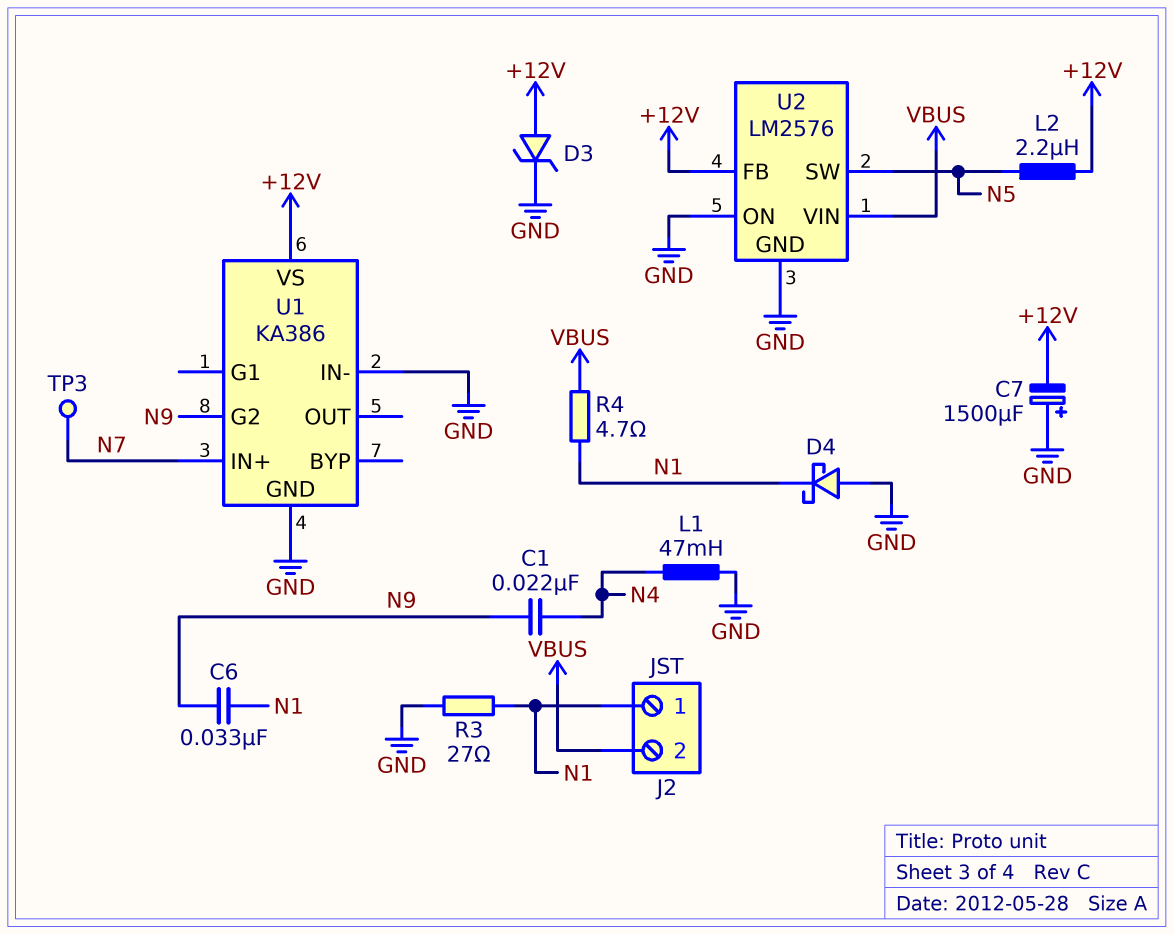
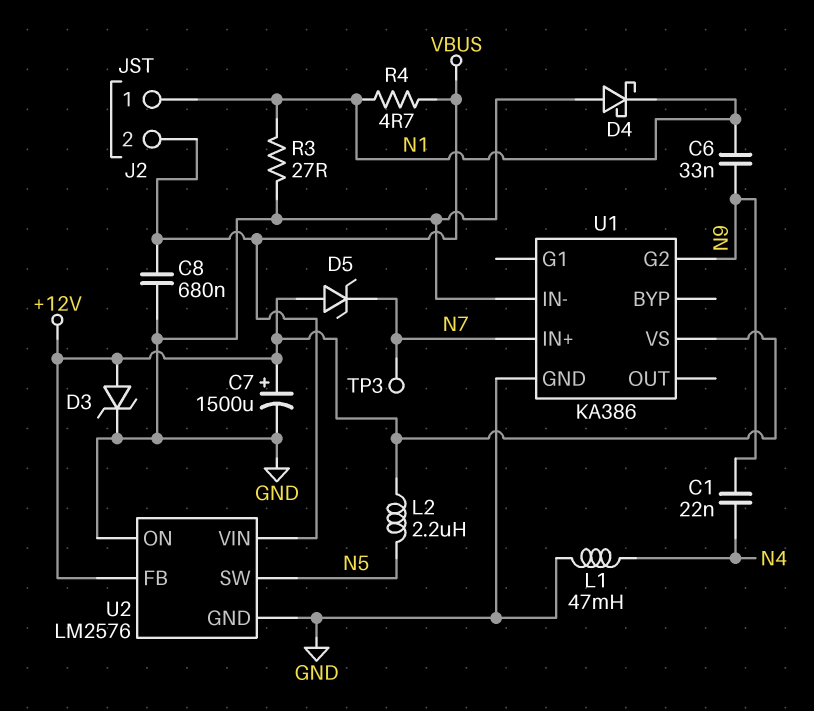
C7: 1500uF (plus GND, minus +12V) -> 1500uF (plus +12V, minus GND)
C8: none -> 680nF (GND, VBUS)
D5: none -> zener (A +12V, K N7)

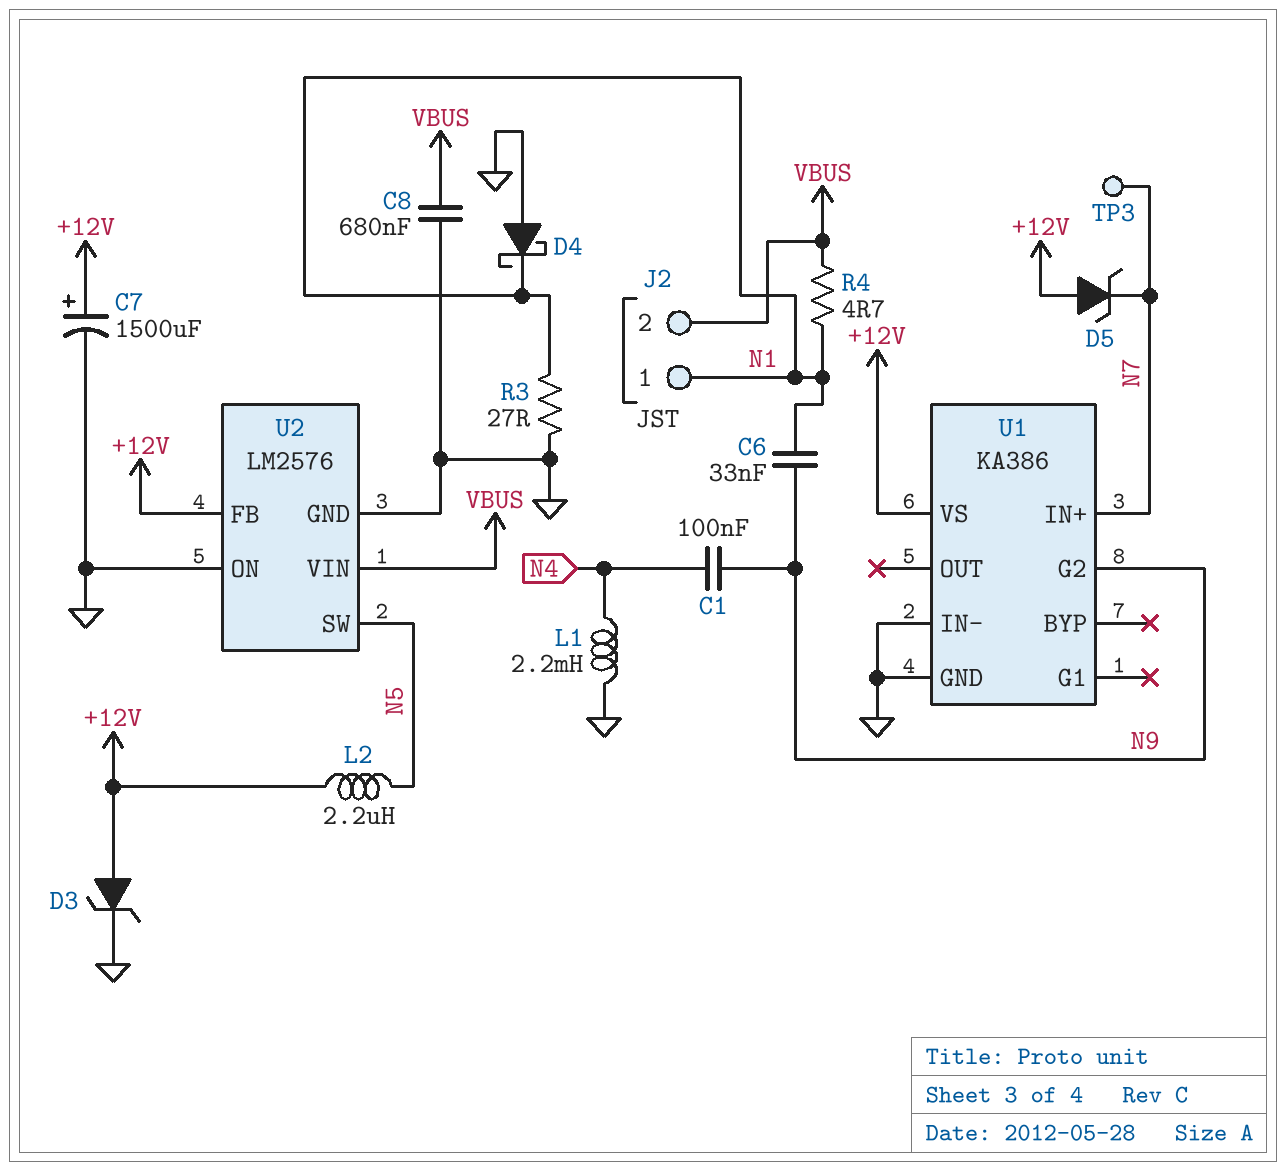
C1: 22nF (N4, N9) -> 100nF (N4, N9)
L1: 47mH (GND, N4) -> 2.2mH (GND, N4)

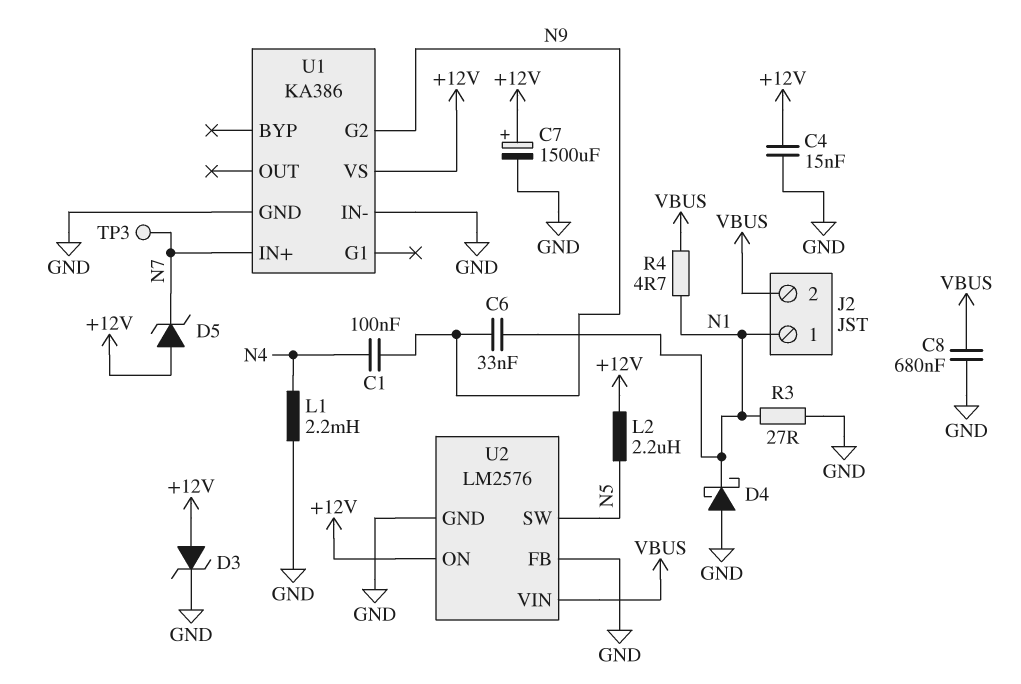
C4: none -> 15nF (+12V, GND)
U2 pin FB: +12V -> GND
U2 pin ON: GND -> +12V

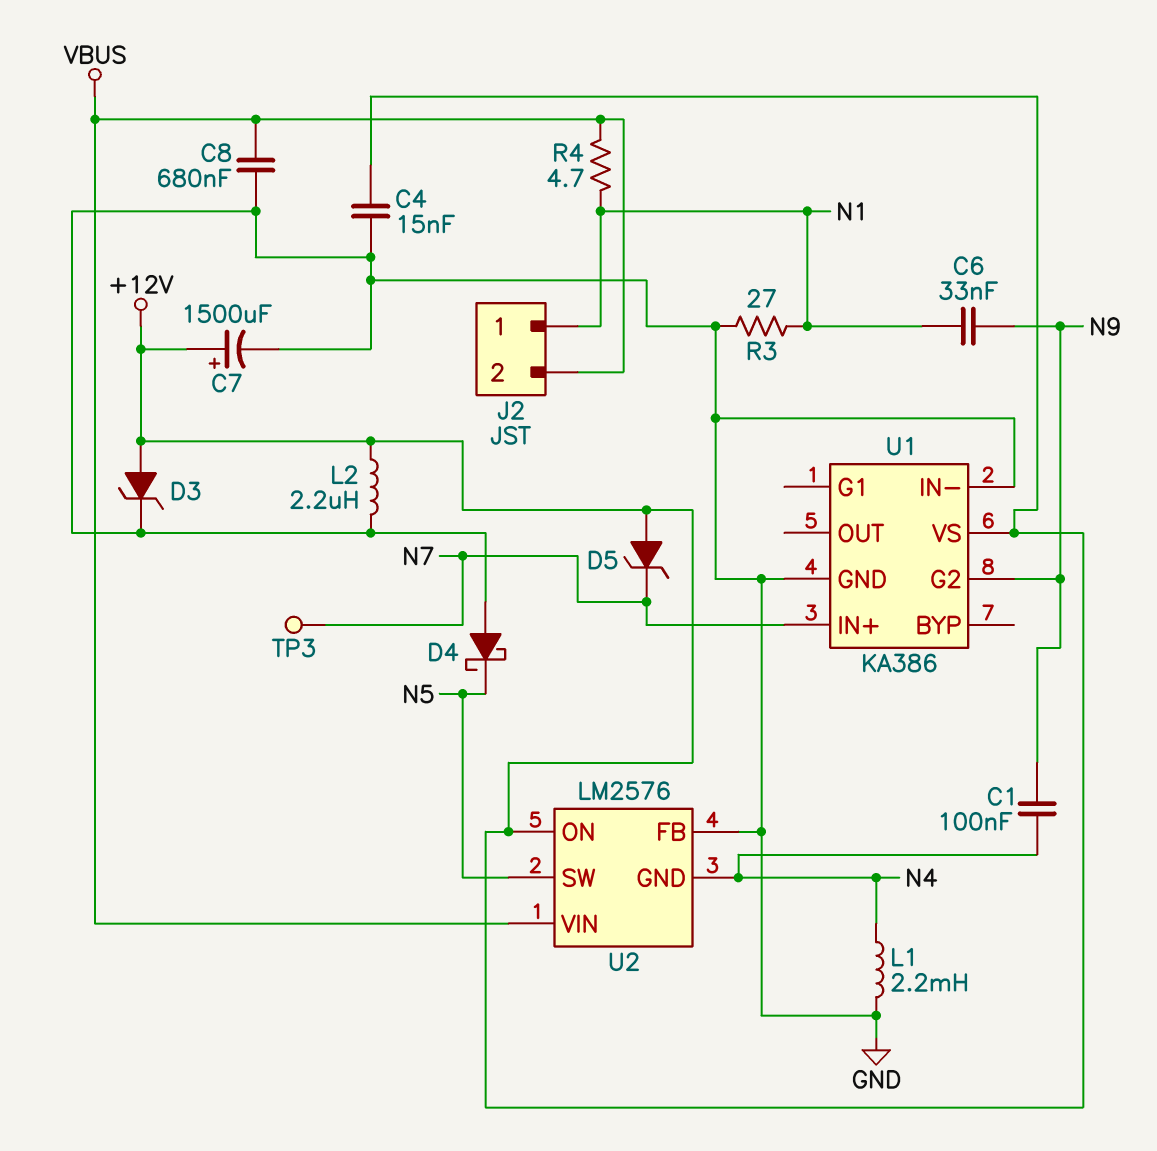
D4: schottky (A GND, K N1) -> schottky (A GND, K N5)
L2: 2.2uH (+12V, N5) -> 2.2uH (+12V, GND)
U2 pin GND: GND -> N4

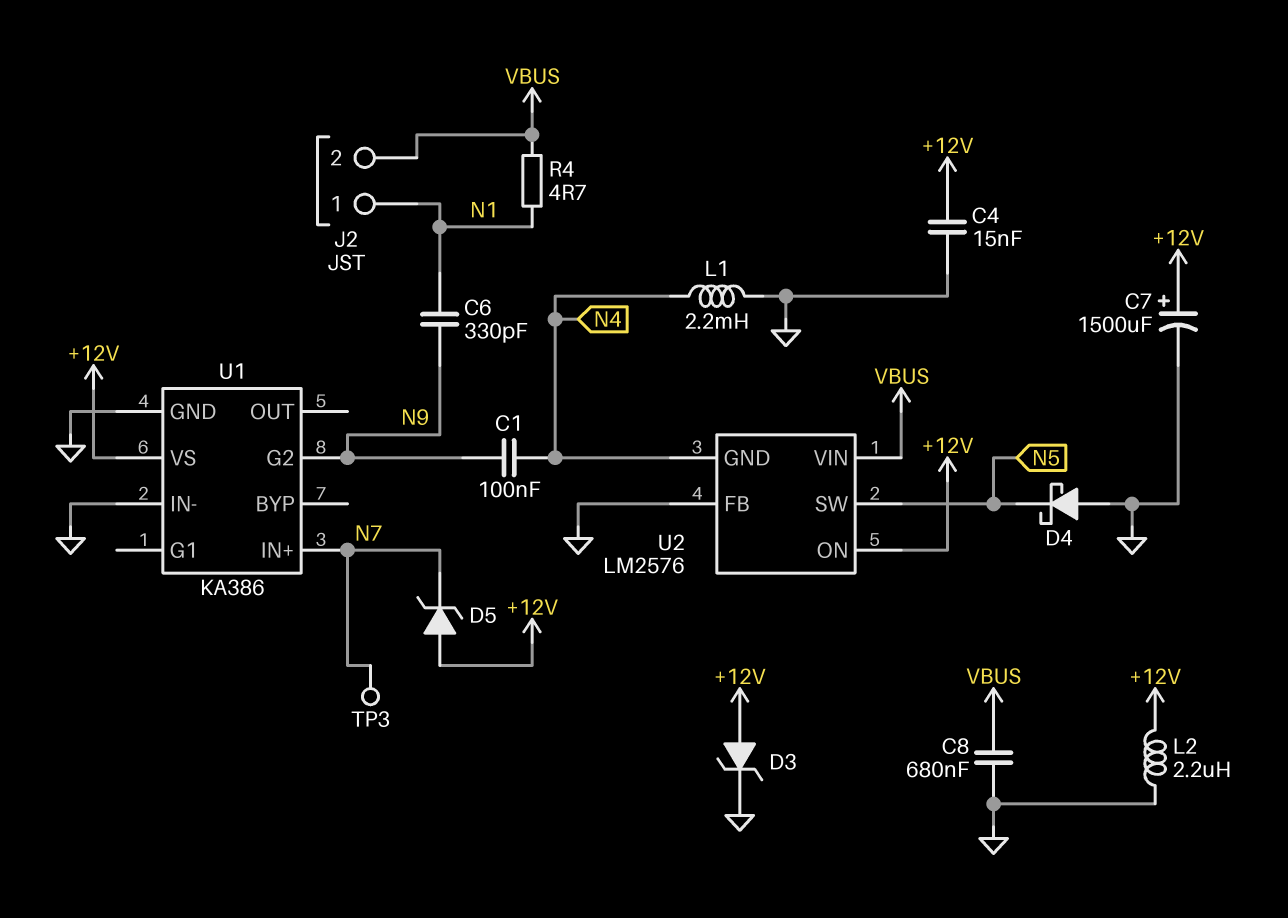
C6: 33nF (N1, N9) -> 330pF (N1, N9)
R3: 27 (GND, N1) -> none

